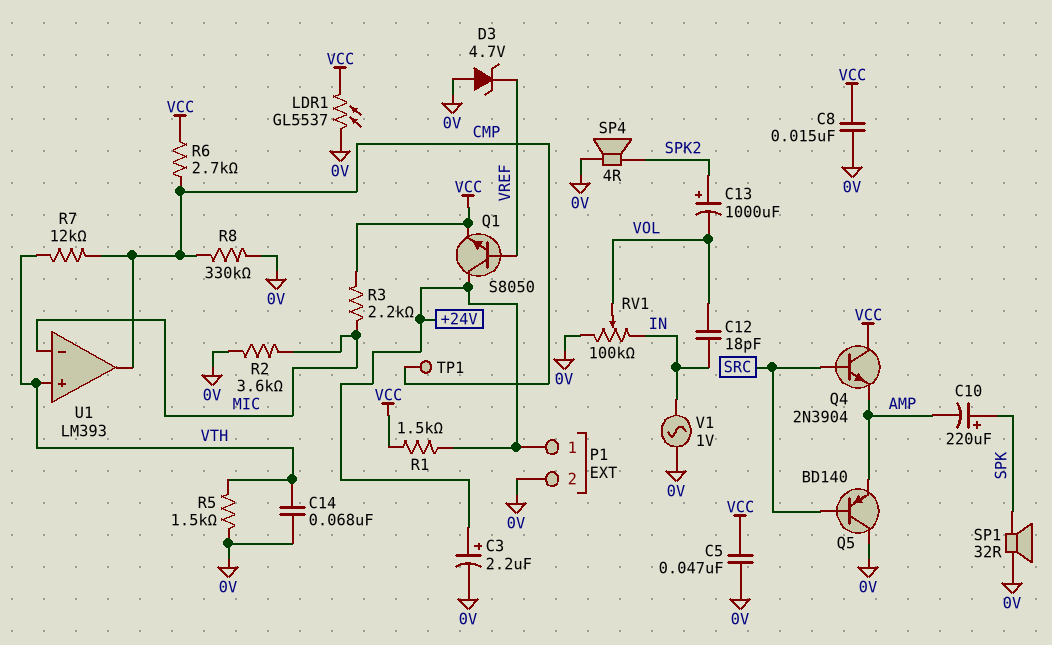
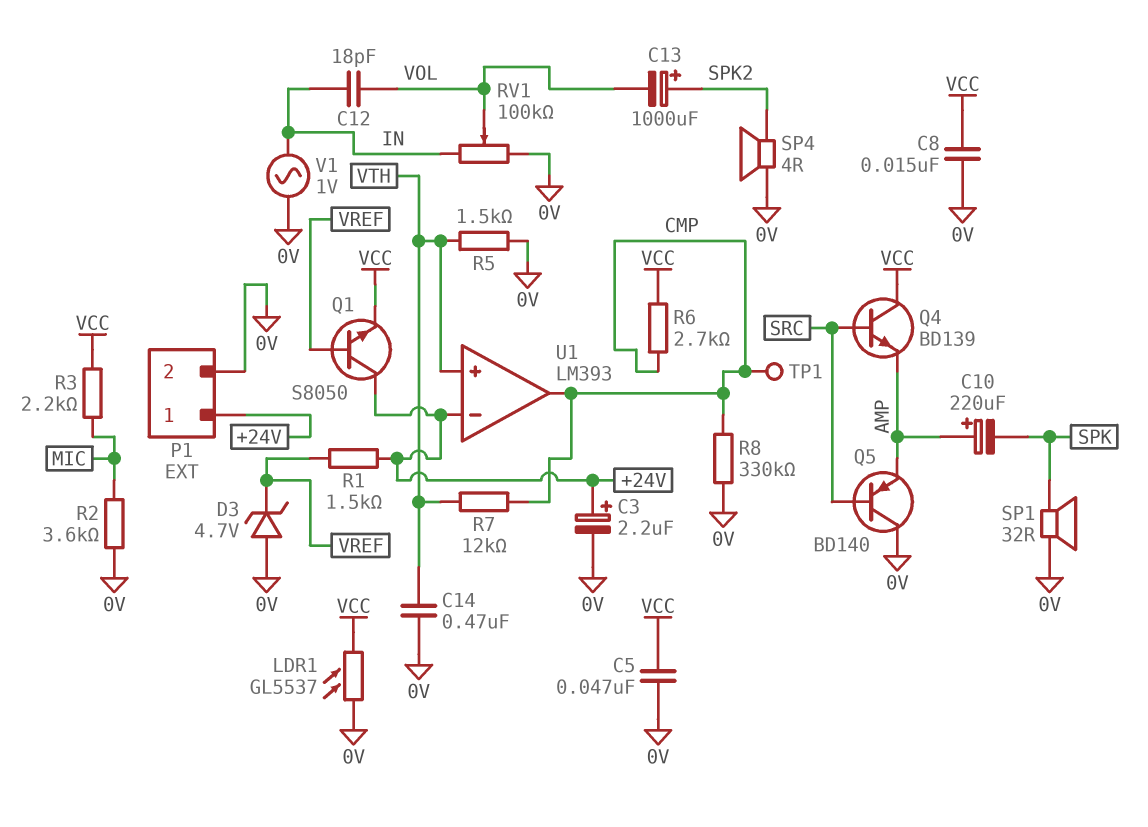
C10: 220uF (plus SPK, minus AMP) -> 220uF (plus AMP, minus SPK)
C14: 68nF (0V, VTH) -> 470nF (0V, VTH)
Q4: NPN 2N3904 (B SRC, C VCC, E AMP) -> NPN BD139 (B SRC, C VCC, E AMP)
R1: 1.5k (+24V, VCC) -> 1.5k (+24V, VREF)
U1 pin in-: MIC -> +24V

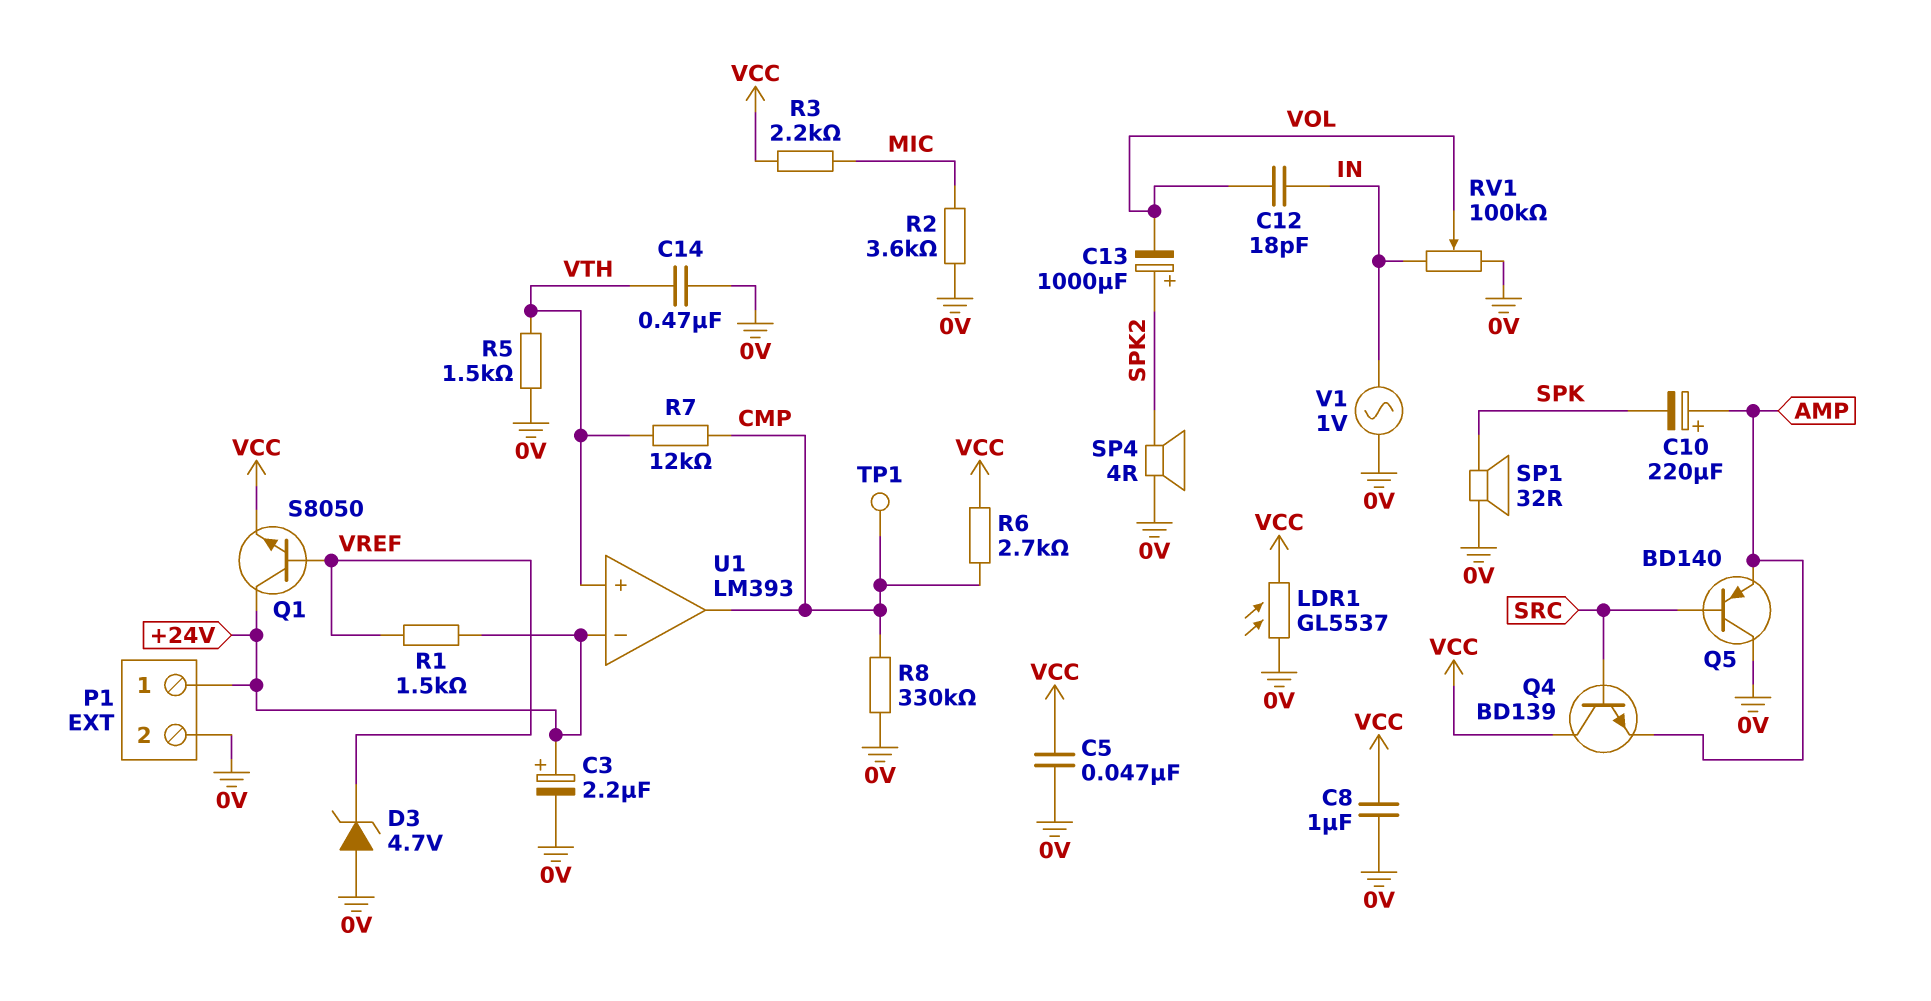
C8: 15nF (0V, VCC) -> 1uF (0V, VCC)

